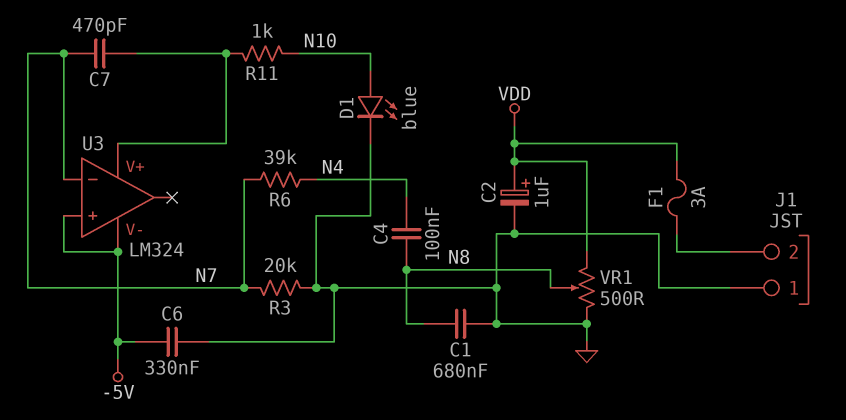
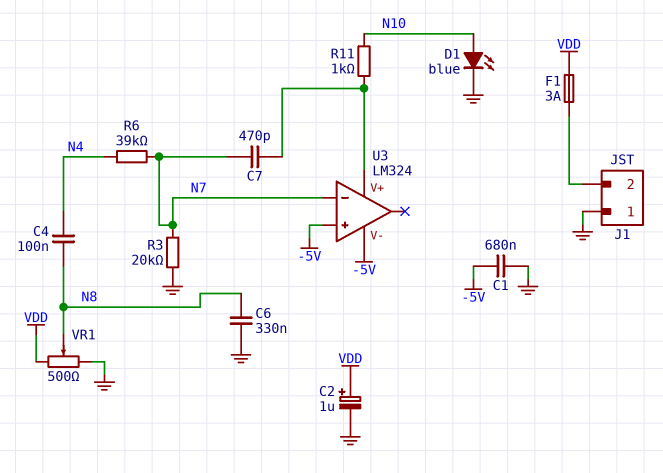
C1: 680nF (GND, N8) -> 680nF (-5V, GND)
C6: 330nF (-5V, GND) -> 330nF (GND, N8)

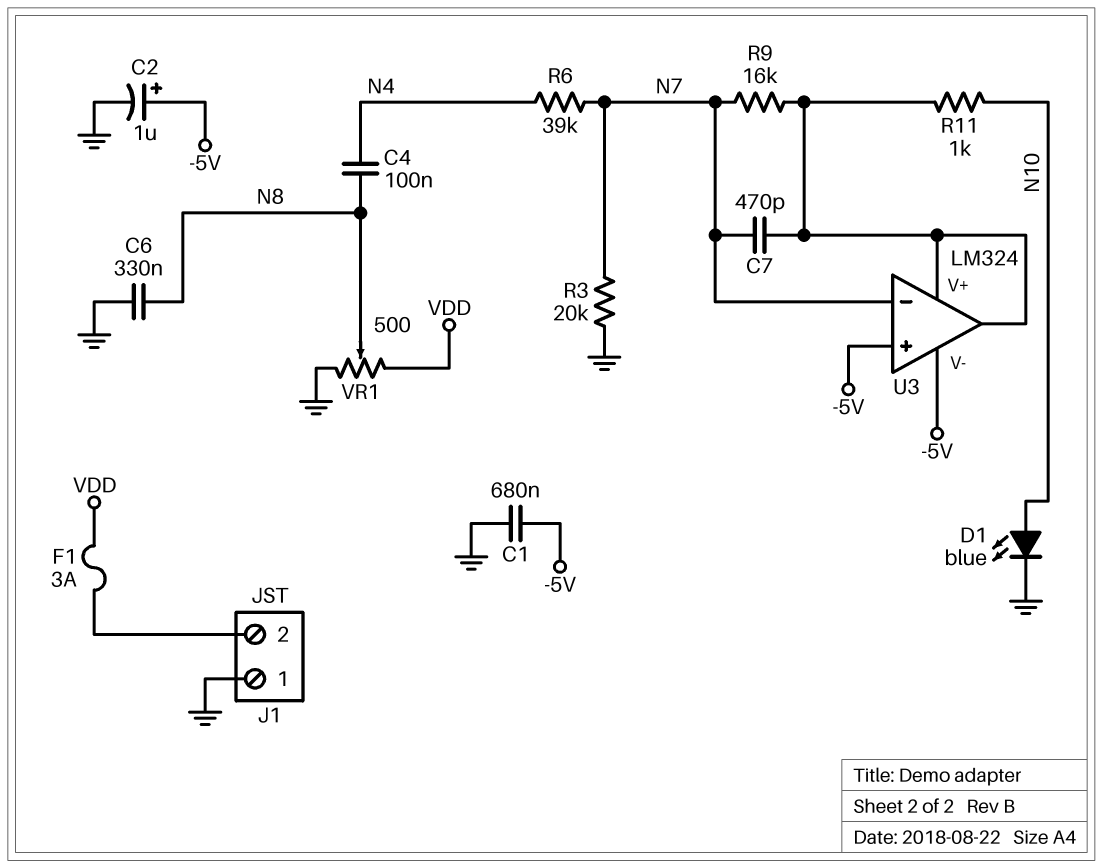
C2: 1uF (plus VDD, minus GND) -> 1uF (plus -5V, minus GND)
R9: none -> 16k (N7, U3/V+)
U3 pin out: none -> U3/V+

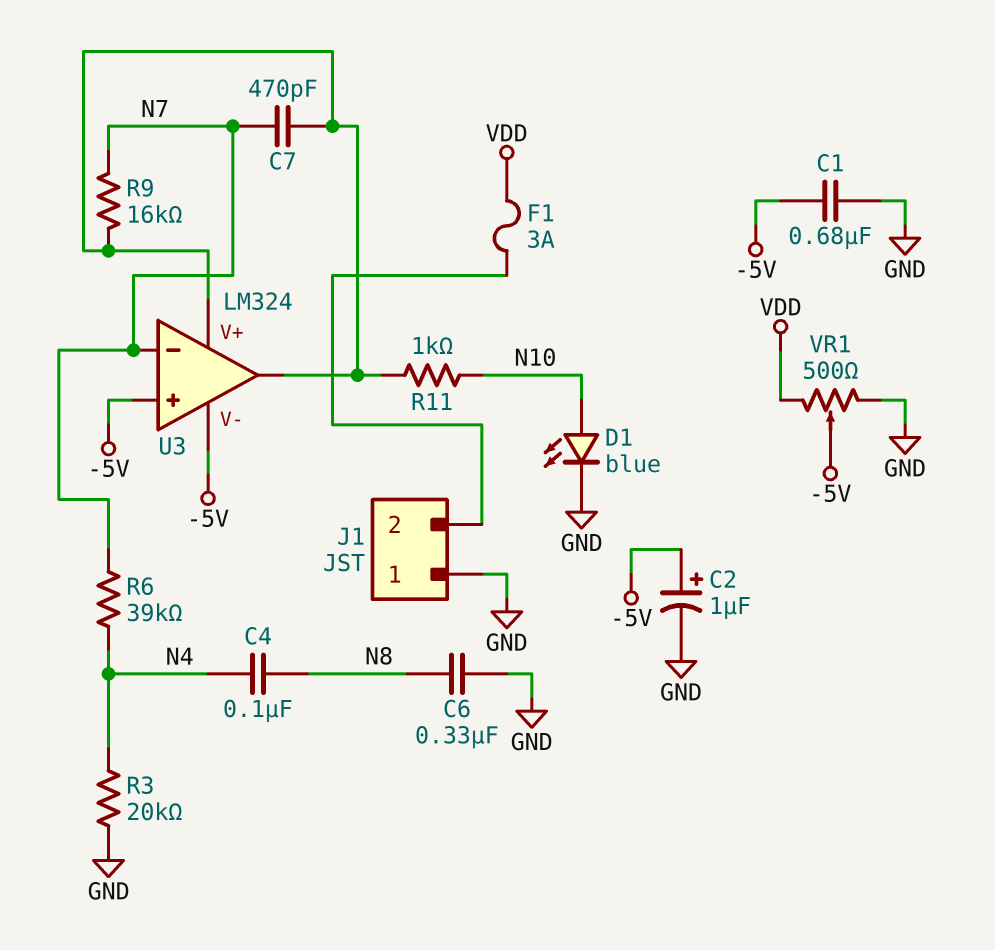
R3: 20k (GND, N7) -> 20k (GND, N4)
VR1: 500 (GND, VDD, wiper N8) -> 500 (GND, VDD, wiper -5V)

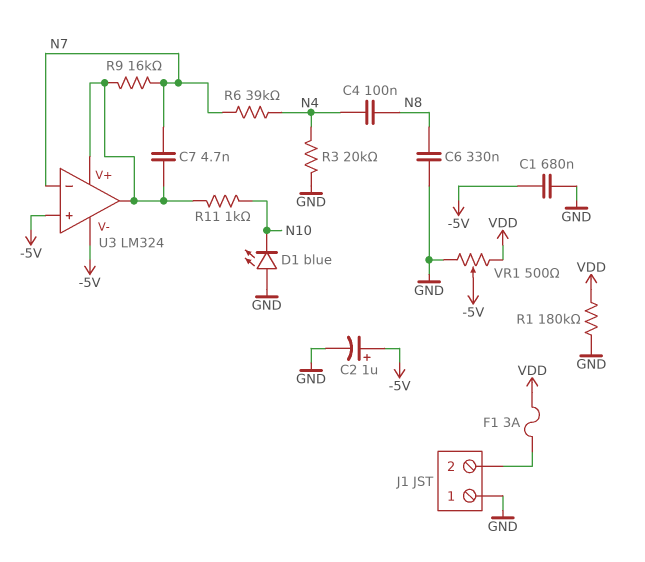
C7: 470pF (N7, U3/V+) -> 4.7nF (N7, U3/V+)
D1: LED blue (A N10, K GND) -> LED blue (A GND, K N10)
R1: none -> 180k (GND, VDD)

